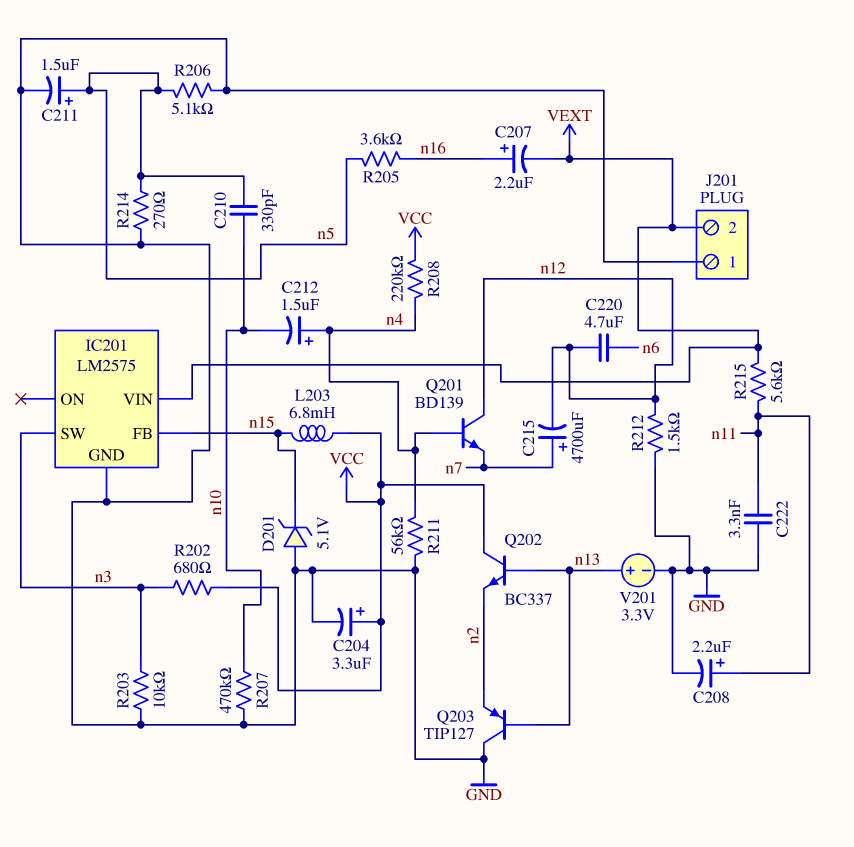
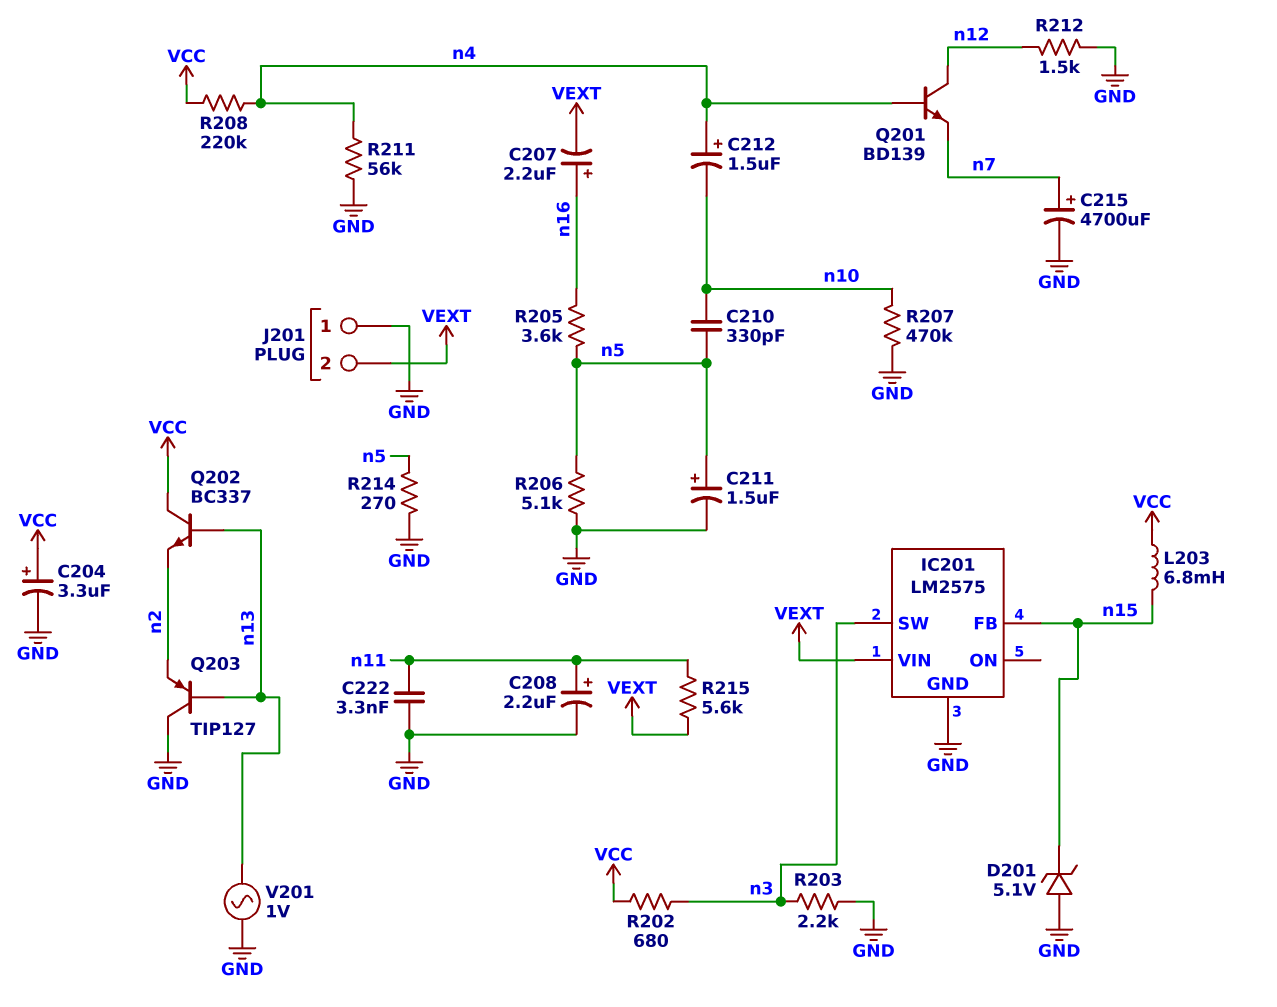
C215: 4700uF (plus n7, minus n12) -> 4700uF (plus n7, minus GND)
C220: 4.7uF (n6, n12) -> none
R203: 10k (GND, n3) -> 2.2k (GND, n3)
V201: 3.3V (plus n13, minus GND) -> AC 1V (GND, n13)

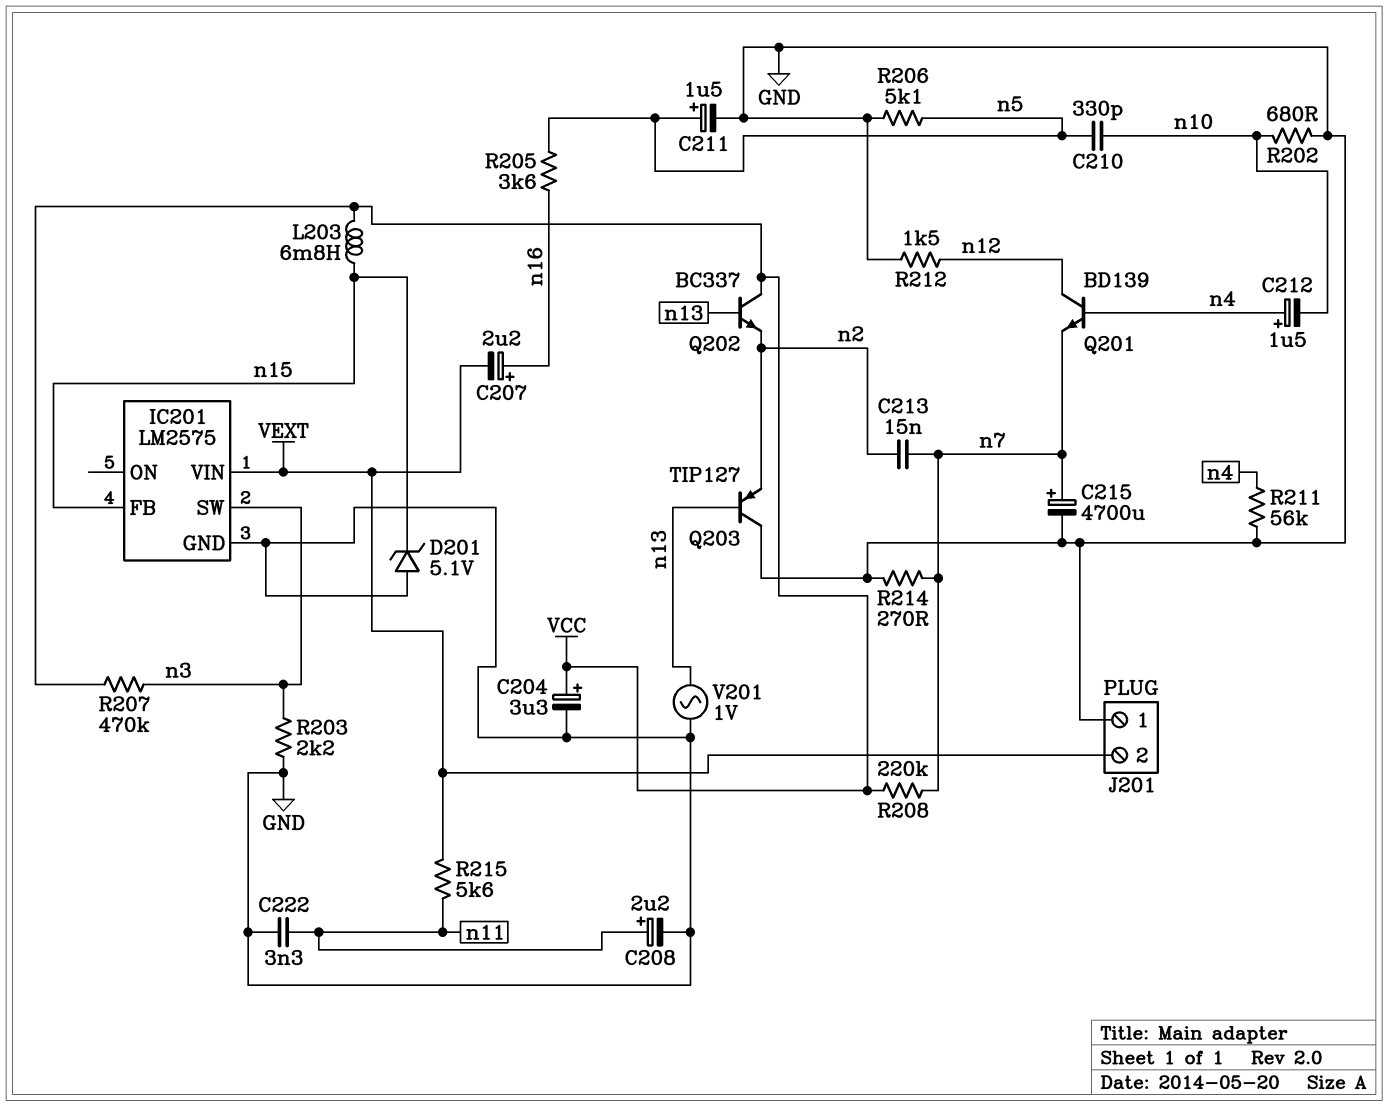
C213: none -> 15nF (n2, n7)
R202: 680 (VCC, n3) -> 680 (GND, n10)
R207: 470k (GND, n10) -> 470k (VCC, n3)
R208: 220k (VCC, n4) -> 220k (VCC, n7)
R214: 270 (GND, n5) -> 270 (GND, n7)

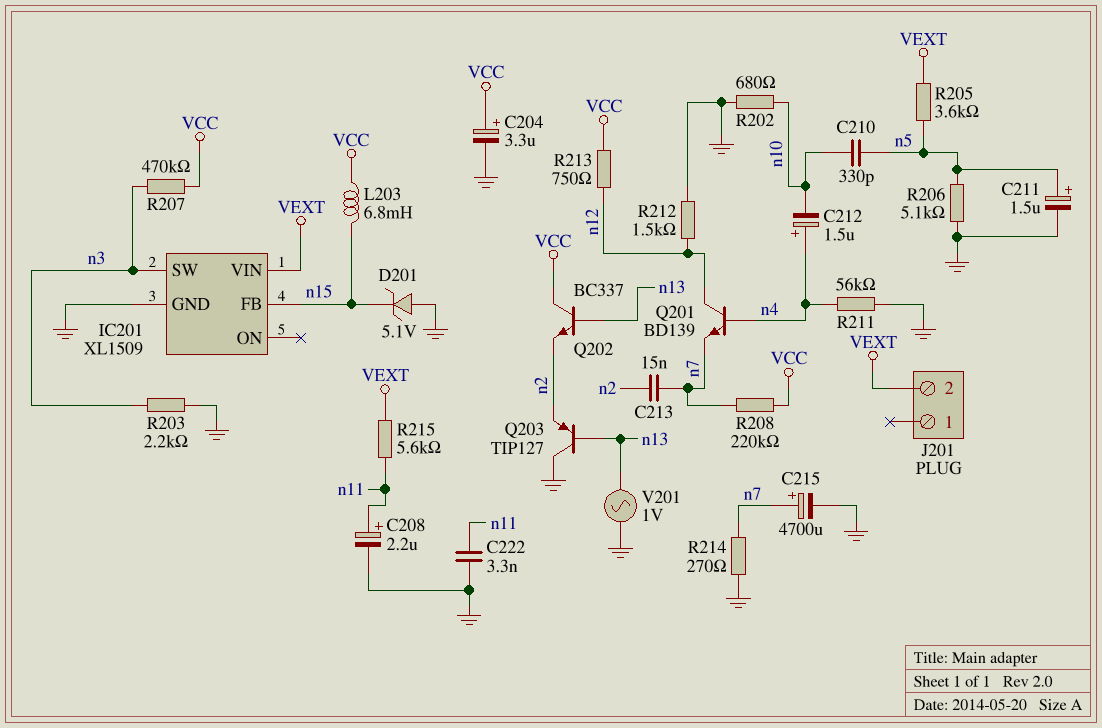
C207: 2.2uF (plus n16, minus VEXT) -> none
IC201: LM2575 -> XL1509
J201 pin 1: GND -> none
R205: 3.6k (n5, n16) -> 3.6k (VEXT, n5)
R213: none -> 750 (VCC, n12)

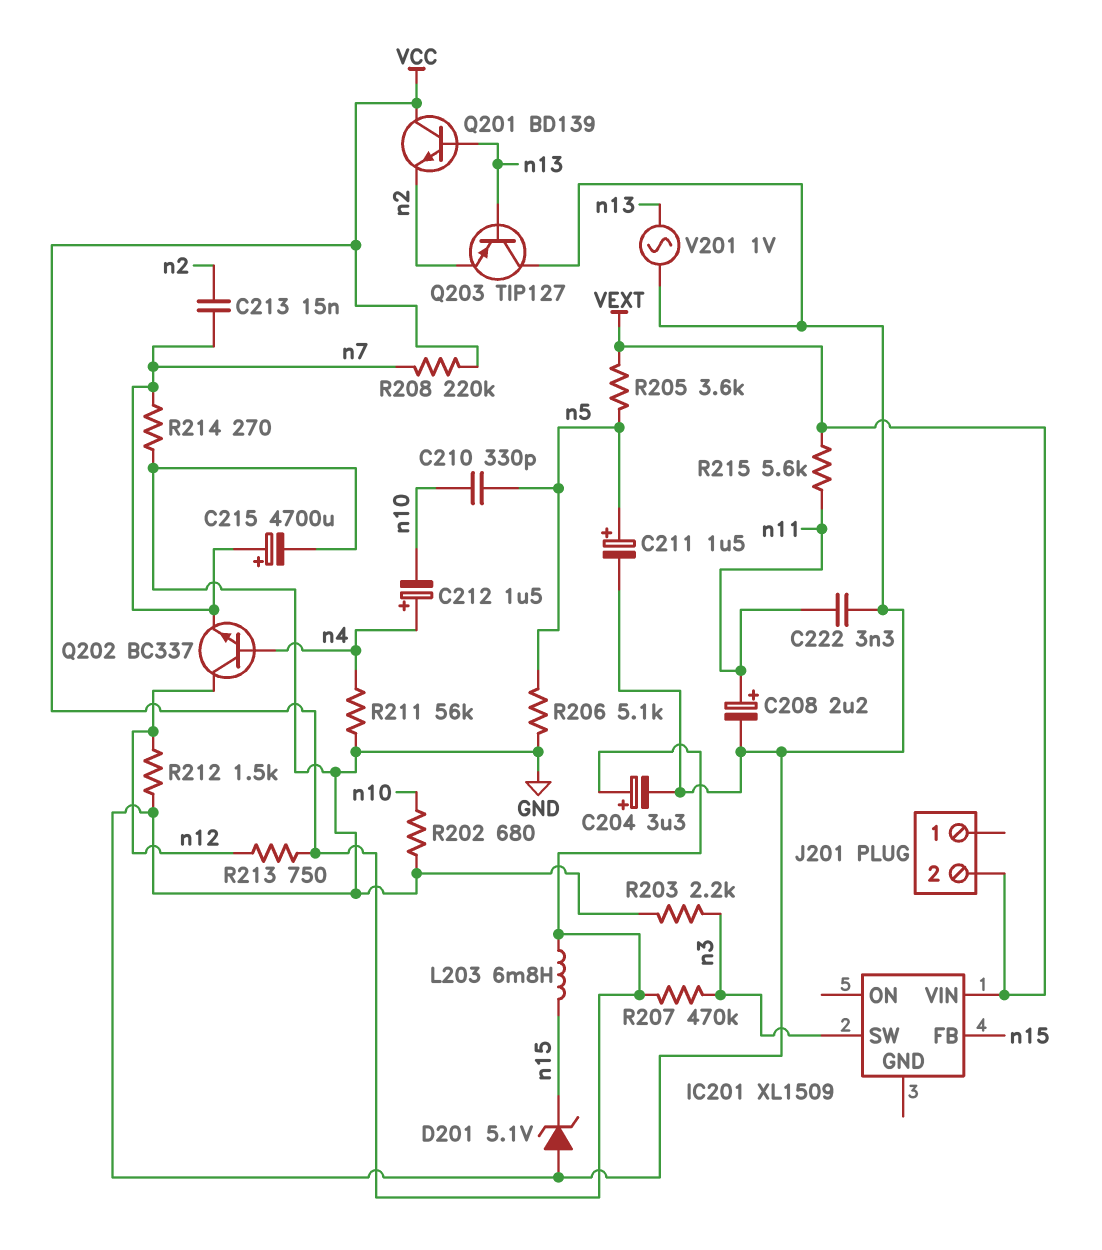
IC201 pin GND: GND -> none
Q201: NPN BD139 (B n4, C n12, E n7) -> NPN BD139 (B n13, C VCC, E n2)
Q202: NPN BC337 (B n13, C VCC, E n2) -> NPN BC337 (B n4, C n12, E n7)

